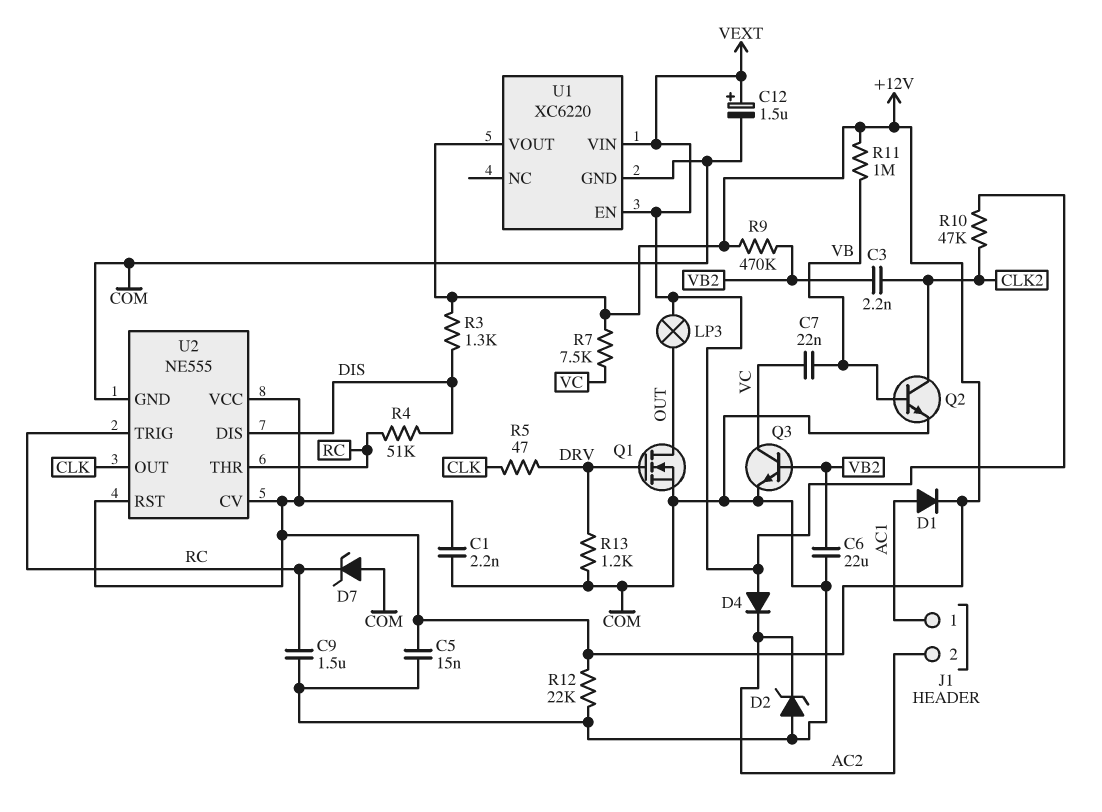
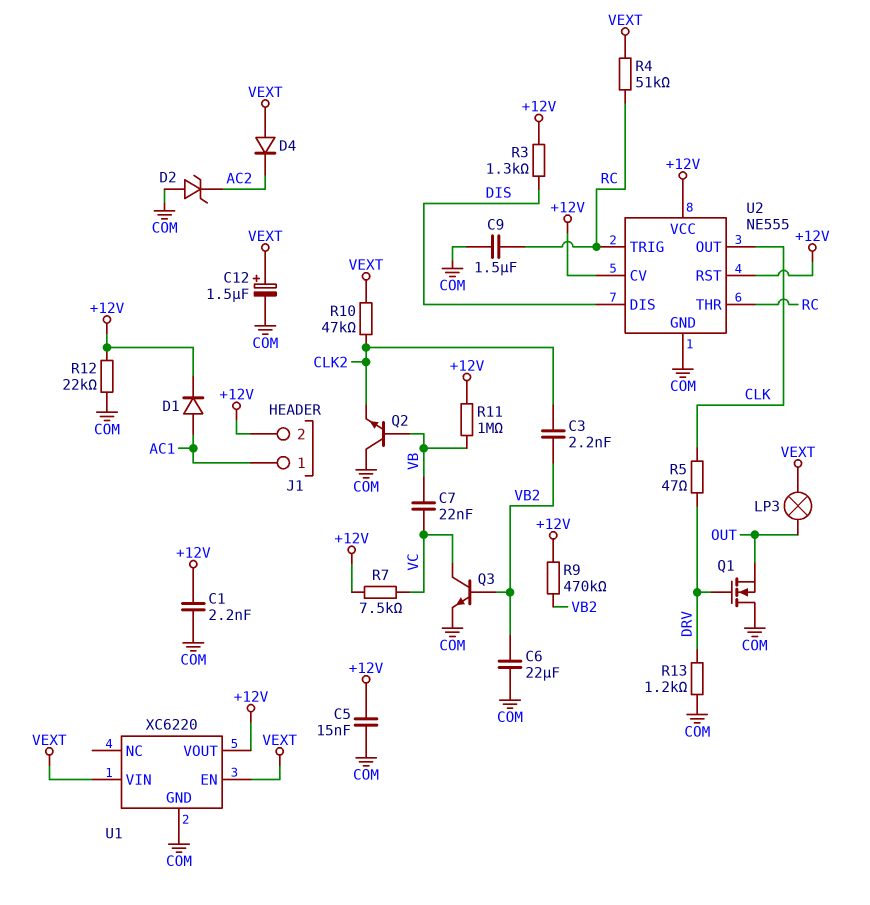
D7: zener (A COM, K RC) -> none
J1 pin 2: AC2 -> +12V
Q1: NMOS (G DRV, D OUT, S COM) -> NMOS (G DRV, D COM, S OUT)
Q2: NPN (B VB, C CLK2, E COM) -> NPN (B VB, C COM, E CLK2)
R4: 51k (DIS, RC) -> 51k (RC, VEXT)

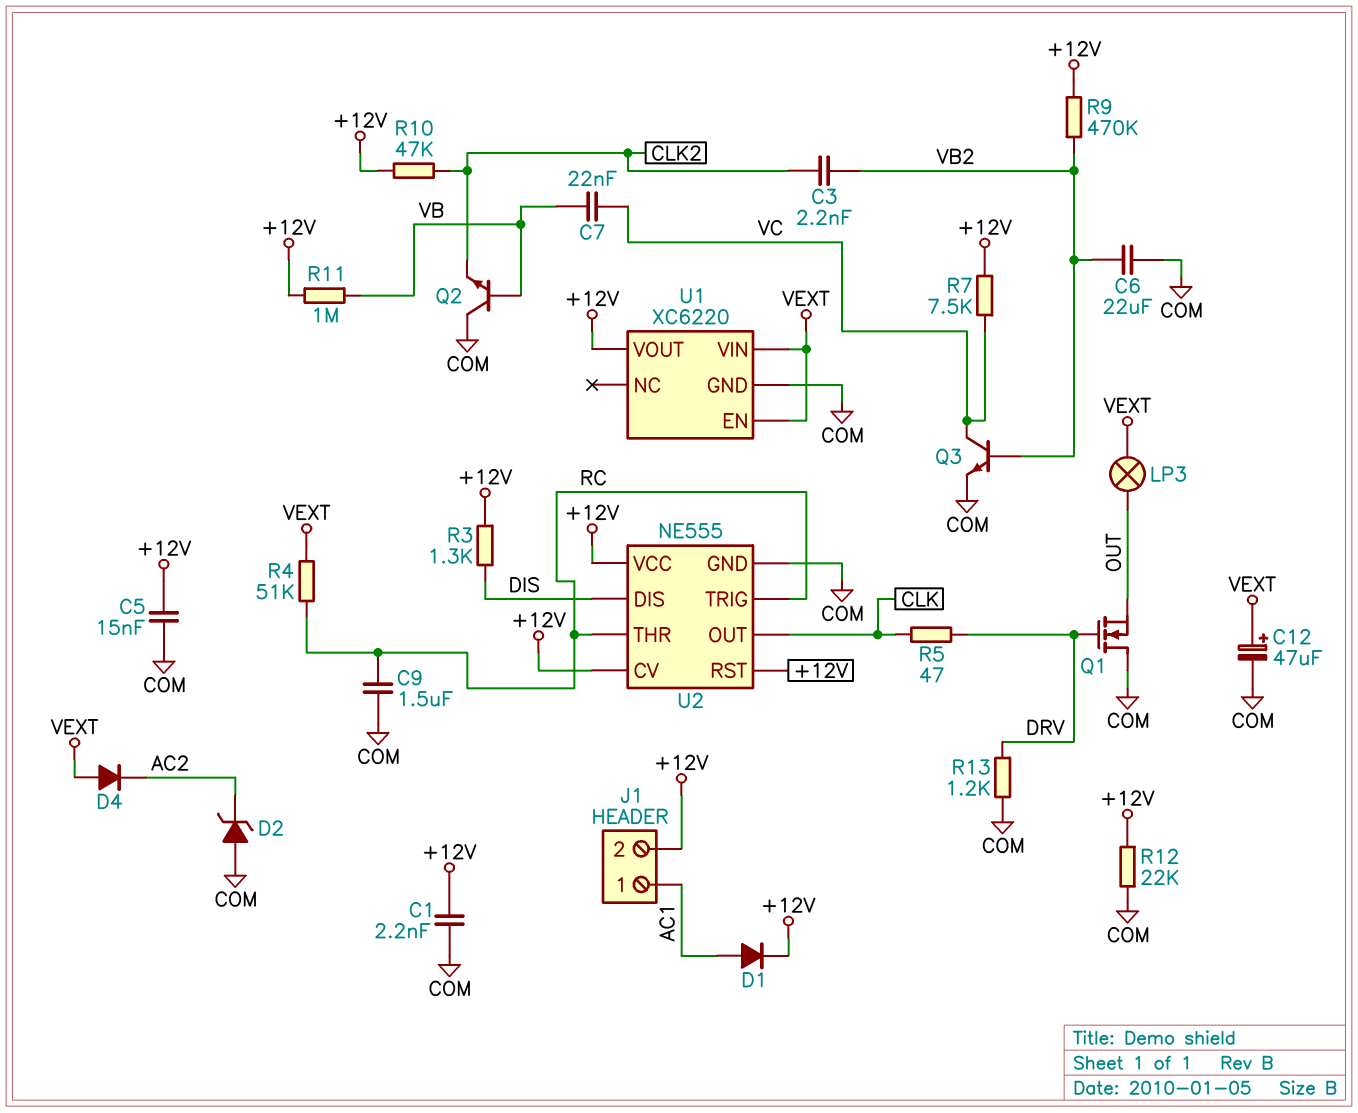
C12: 1.5uF (plus VEXT, minus COM) -> 47uF (plus VEXT, minus COM)
R10: 47k (CLK2, VEXT) -> 47k (+12V, CLK2)

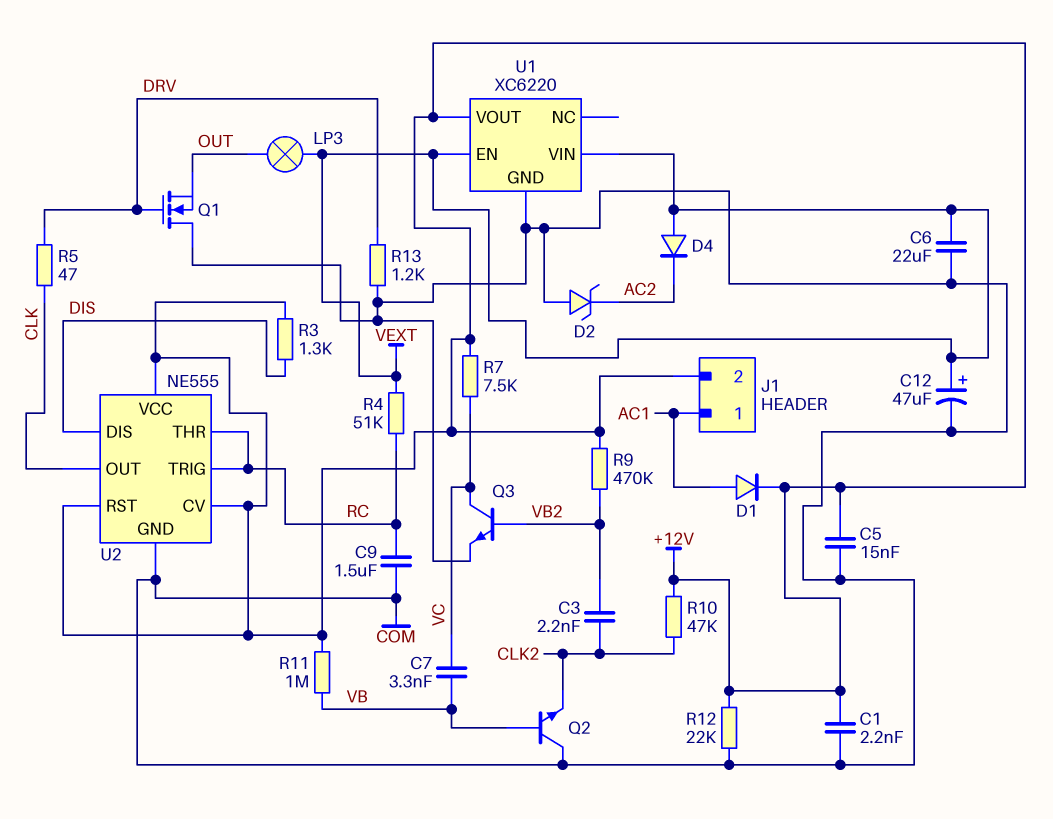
C6: 22uF (COM, VB2) -> 22uF (COM, VEXT)
C7: 22nF (VB, VC) -> 3.3nF (VB, VC)

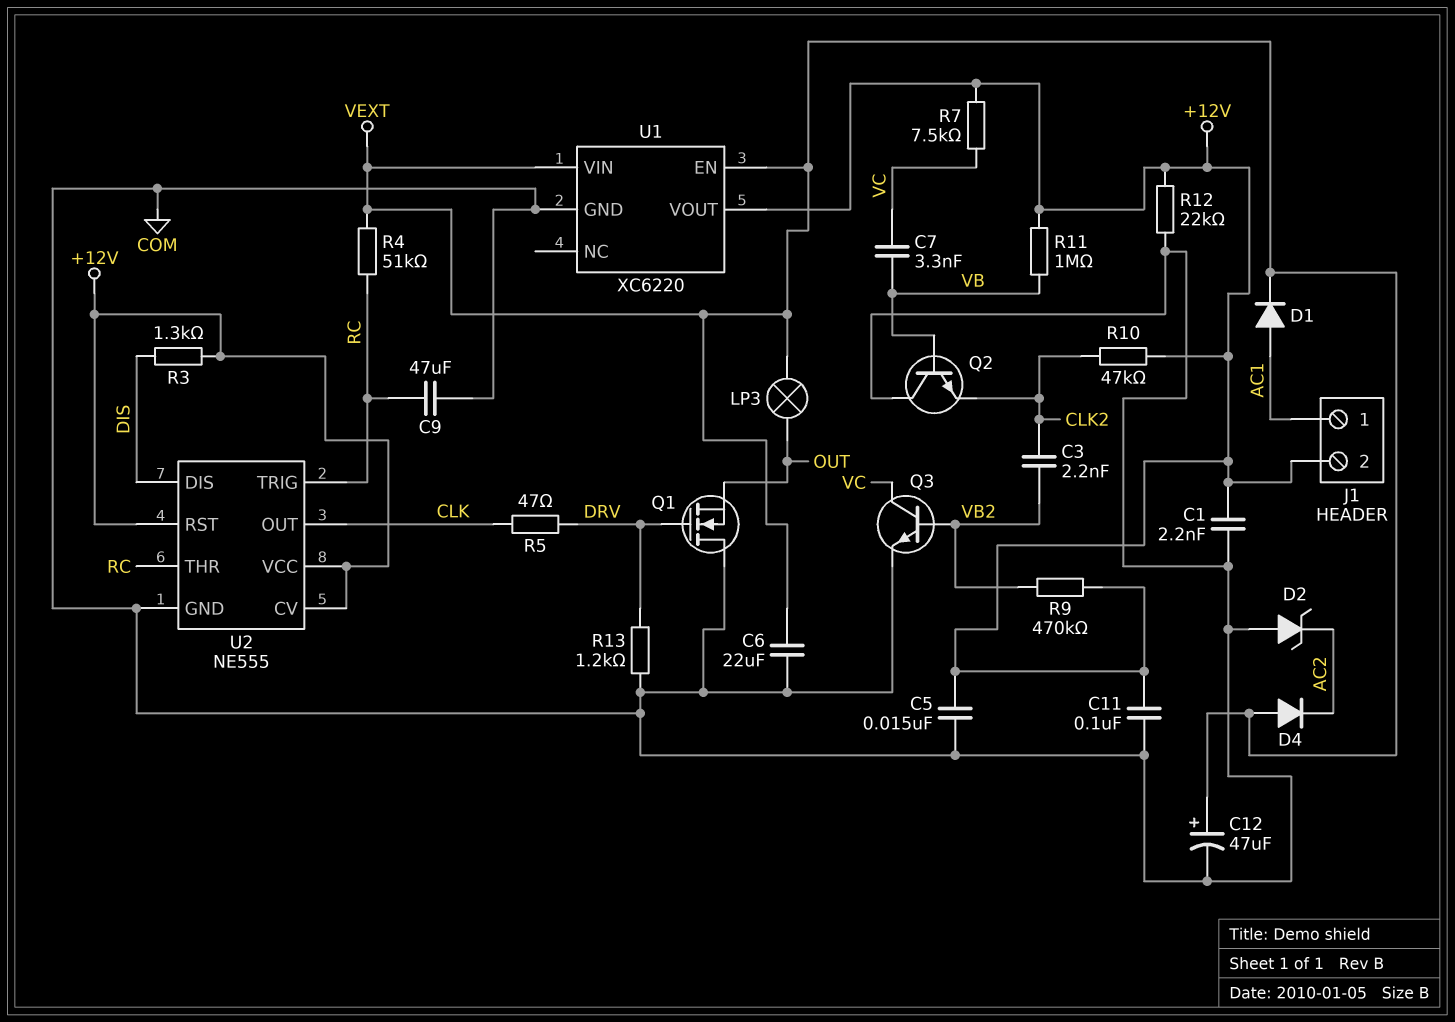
C9: 1.5uF (COM, RC) -> 47uF (COM, RC)
C11: none -> 100nF (+12V, COM)
D1: diode (A AC1, K +12V) -> diode (A AC1, K VEXT)

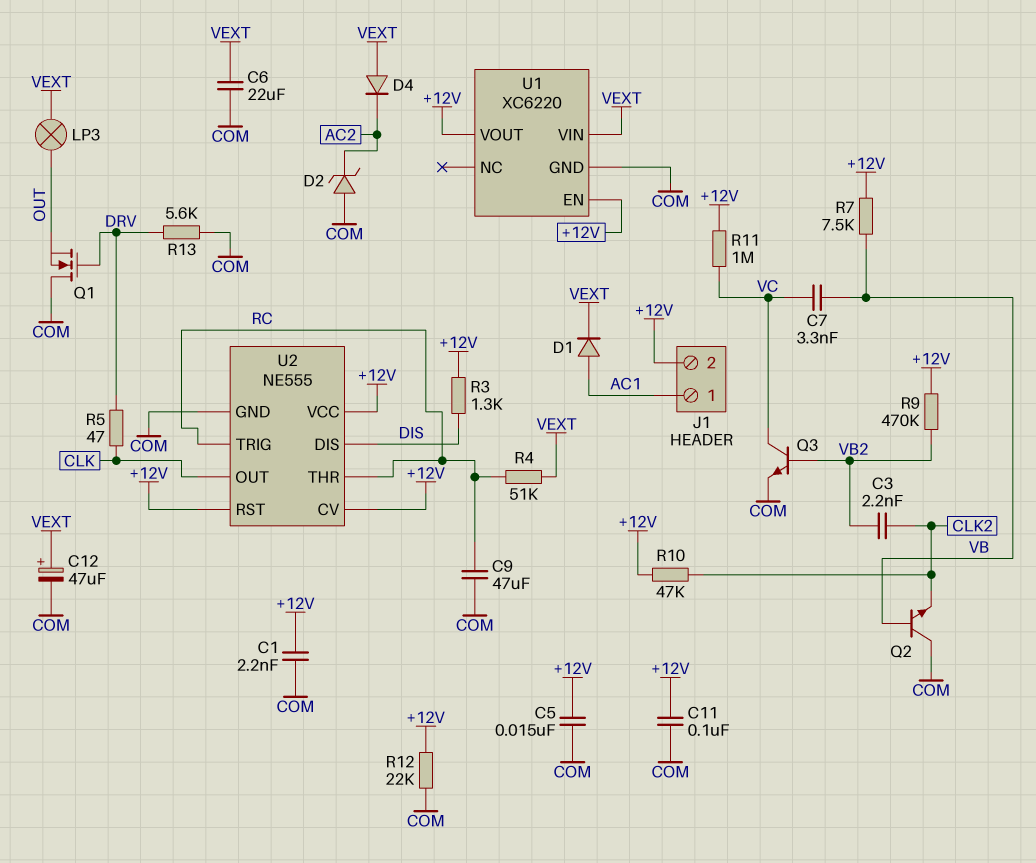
R7: 7.5k (+12V, VC) -> 7.5k (+12V, VB)
R11: 1M (+12V, VB) -> 1M (+12V, VC)
R13: 1.2k (COM, DRV) -> 5.6k (COM, DRV)
U1 pin EN: VEXT -> +12V

